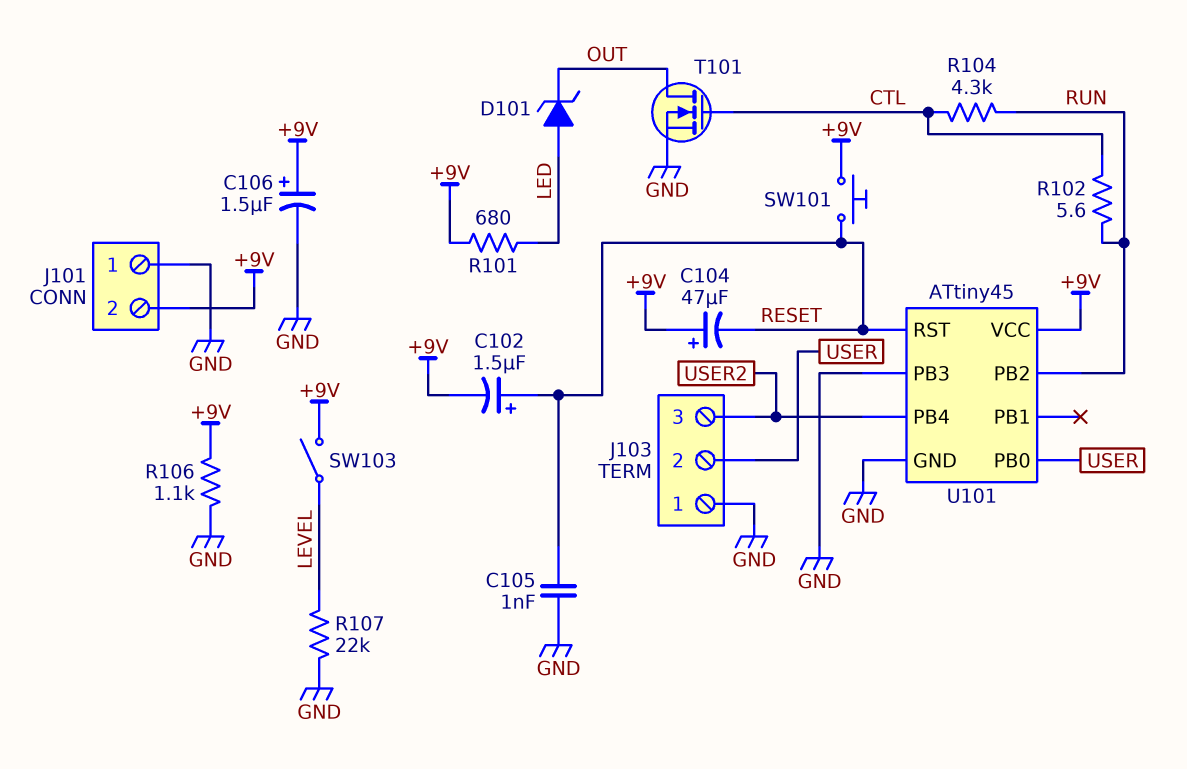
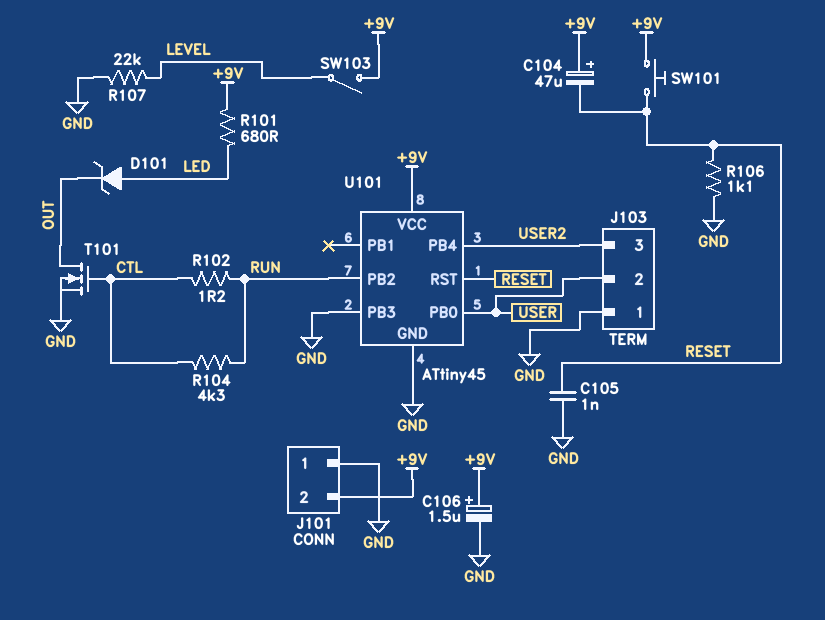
C102: 1.5uF (plus RESET, minus +9V) -> none
R102: 5.6 (CTL, RUN) -> 1.2 (CTL, RUN)
R106: 1.1k (+9V, GND) -> 1.1k (GND, RESET)

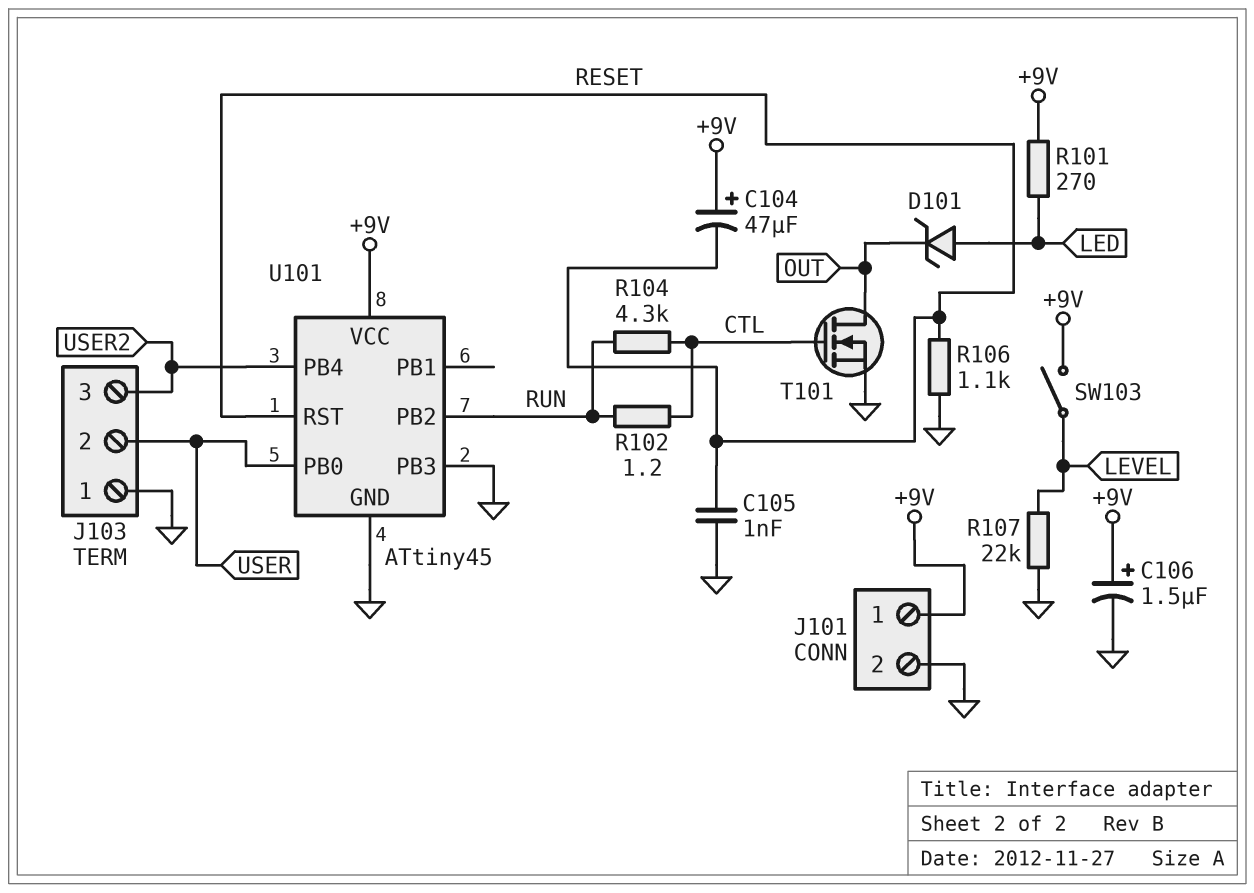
J101 pin 1: GND -> +9V
J101 pin 2: +9V -> GND
R101: 680 (+9V, LED) -> 270 (+9V, LED)
SW101: button (+9V, RESET) -> none

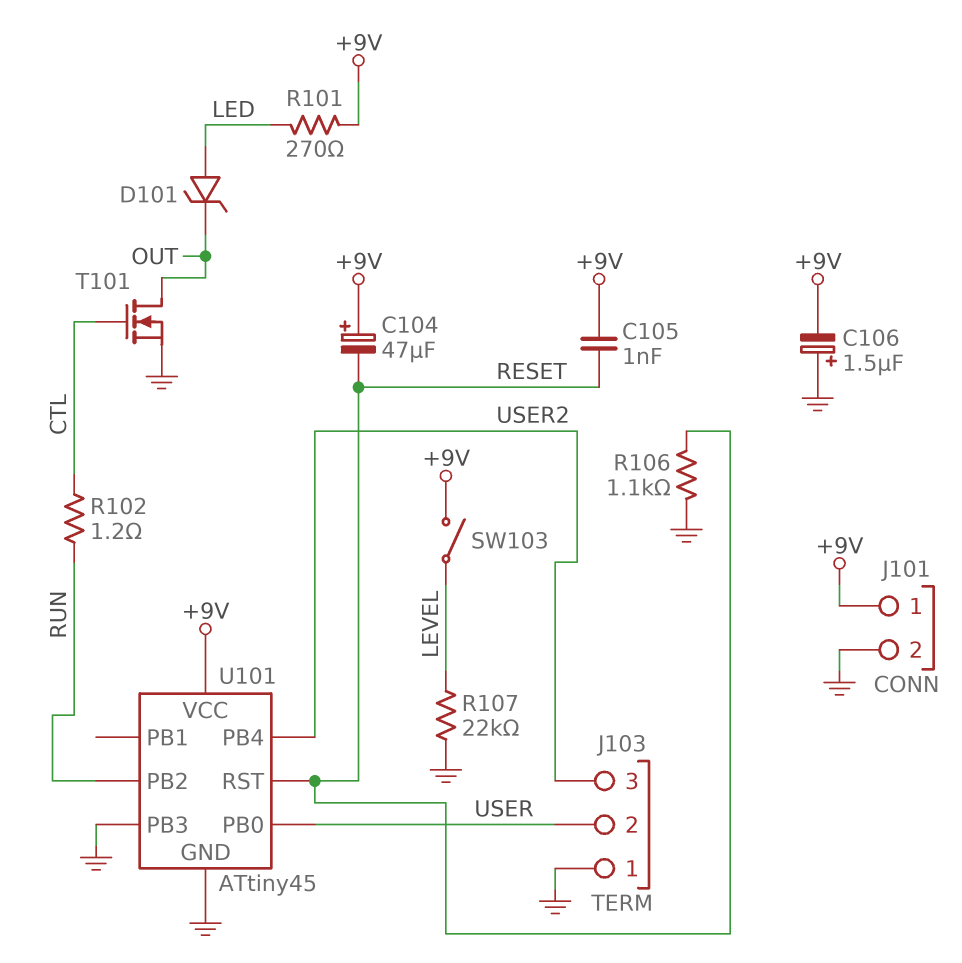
C105: 1nF (GND, RESET) -> 1nF (+9V, RESET)
C106: 1.5uF (plus +9V, minus GND) -> 1.5uF (plus GND, minus +9V)
R104: 4.3k (CTL, RUN) -> none

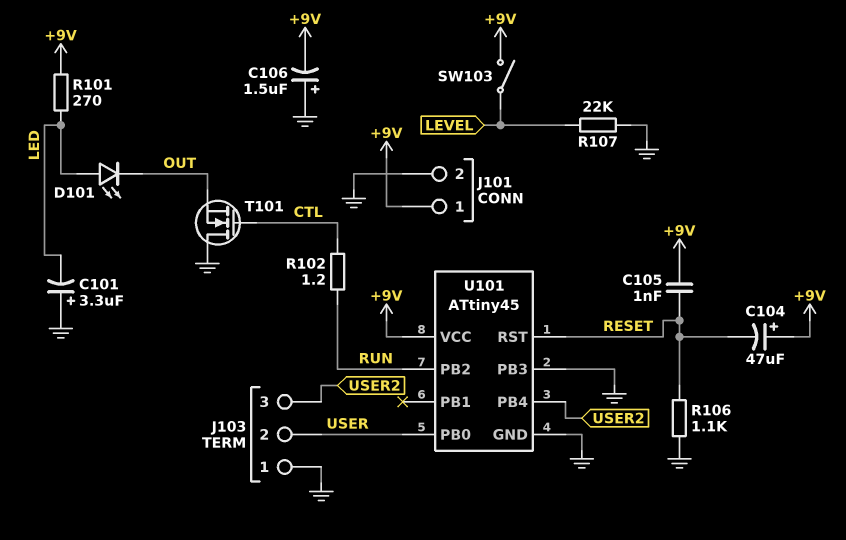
C101: none -> 3.3uF (plus GND, minus LED)
D101: zener (A LED, K OUT) -> LED (A LED, K OUT)
T101: NMOS (G CTL, D OUT, S GND) -> NMOS (G CTL, D GND, S OUT)

